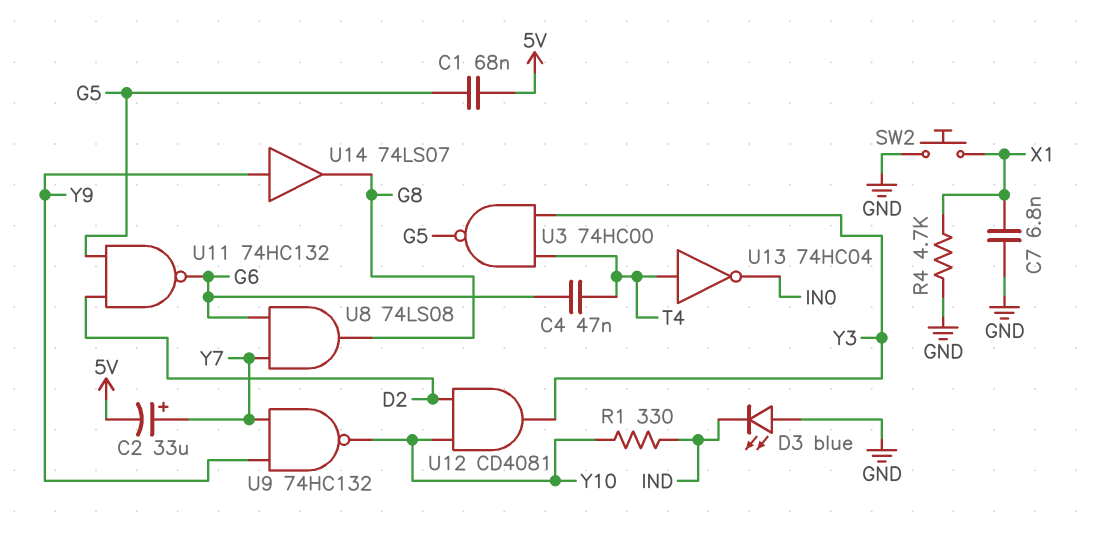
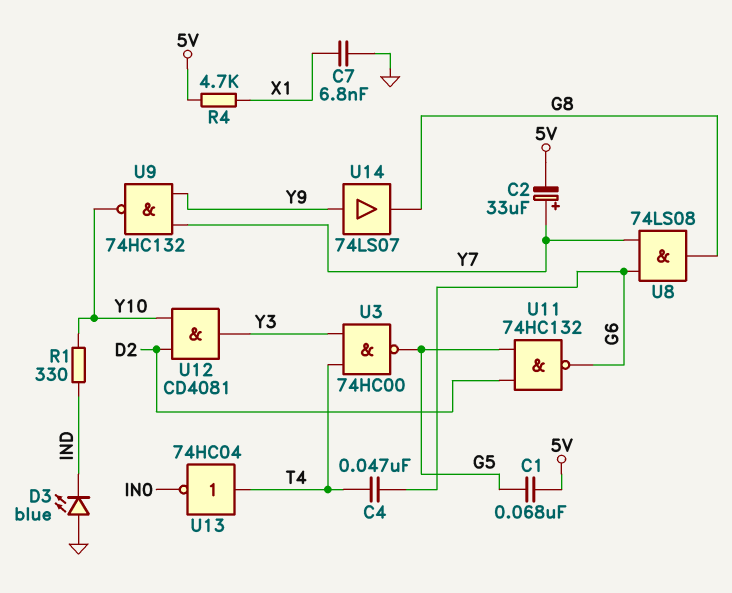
R4: 4.7k (GND, X1) -> 4.7k (5V, X1)
SW2: button (GND, X1) -> none

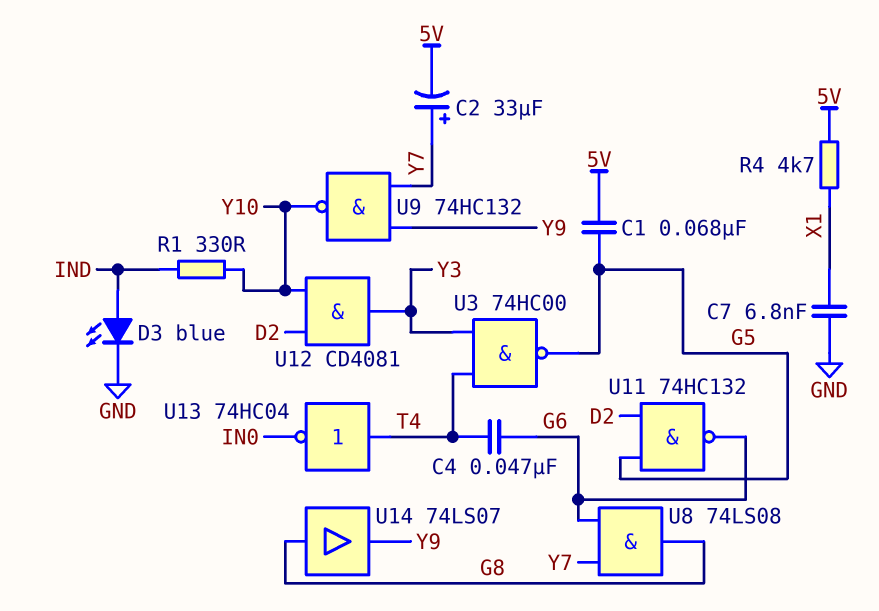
D3: LED blue (A GND, K IND) -> LED blue (A IND, K GND)
U14: buffer 74LS07 (in Y9, out G8) -> buffer 74LS07 (in G8, out Y9)

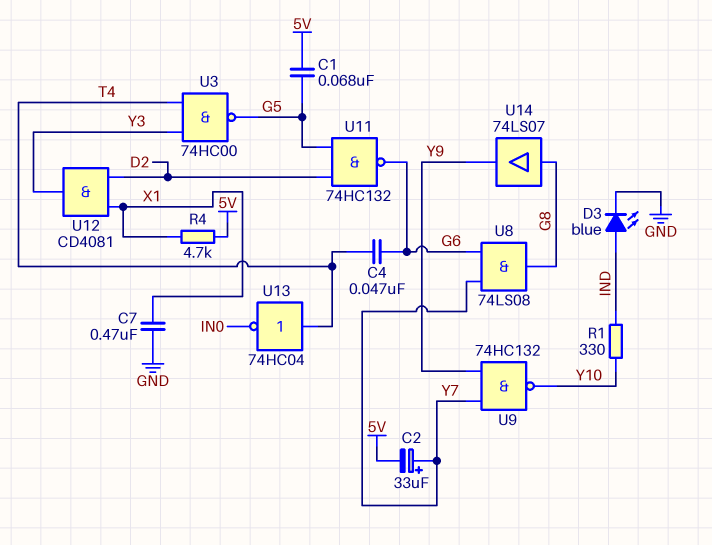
C7: 6.8nF (GND, X1) -> 470nF (GND, X1)
U12: AND CD4081 (in D2, in Y10, out Y3) -> AND CD4081 (in D2, in X1, out Y3)

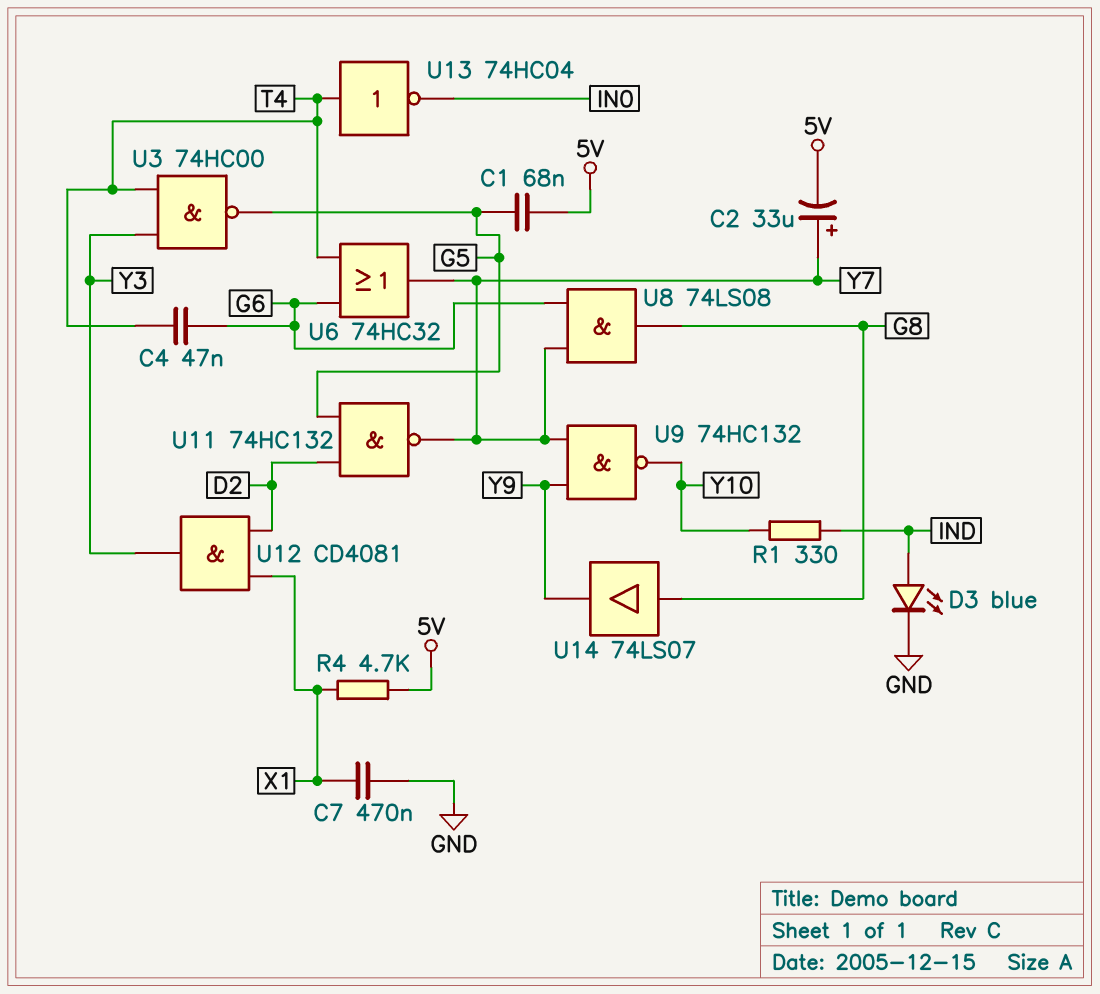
U6: none -> OR 74HC32 (in G6, in T4, out Y7)
U11: NAND 74HC132 (in D2, in G5, out G6) -> NAND 74HC132 (in D2, in G5, out Y7)

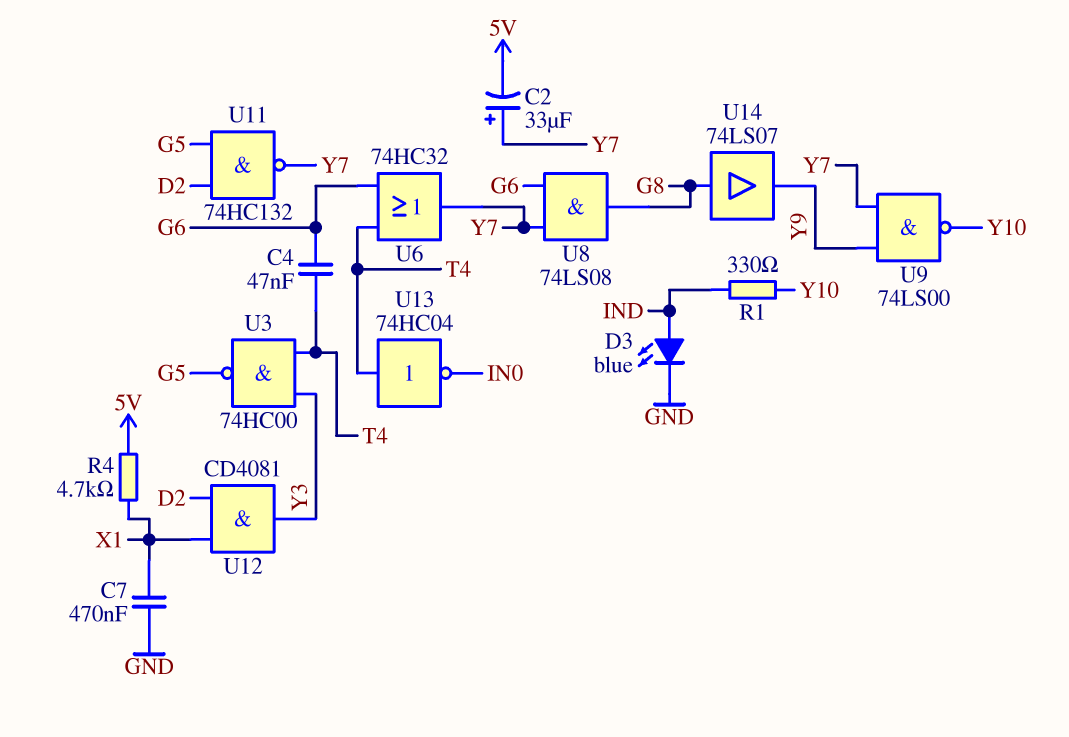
C1: 68nF (5V, G5) -> none
U9: NAND 74HC132 (in Y7, in Y9, out Y10) -> NAND 74LS00 (in Y7, in Y9, out Y10)

